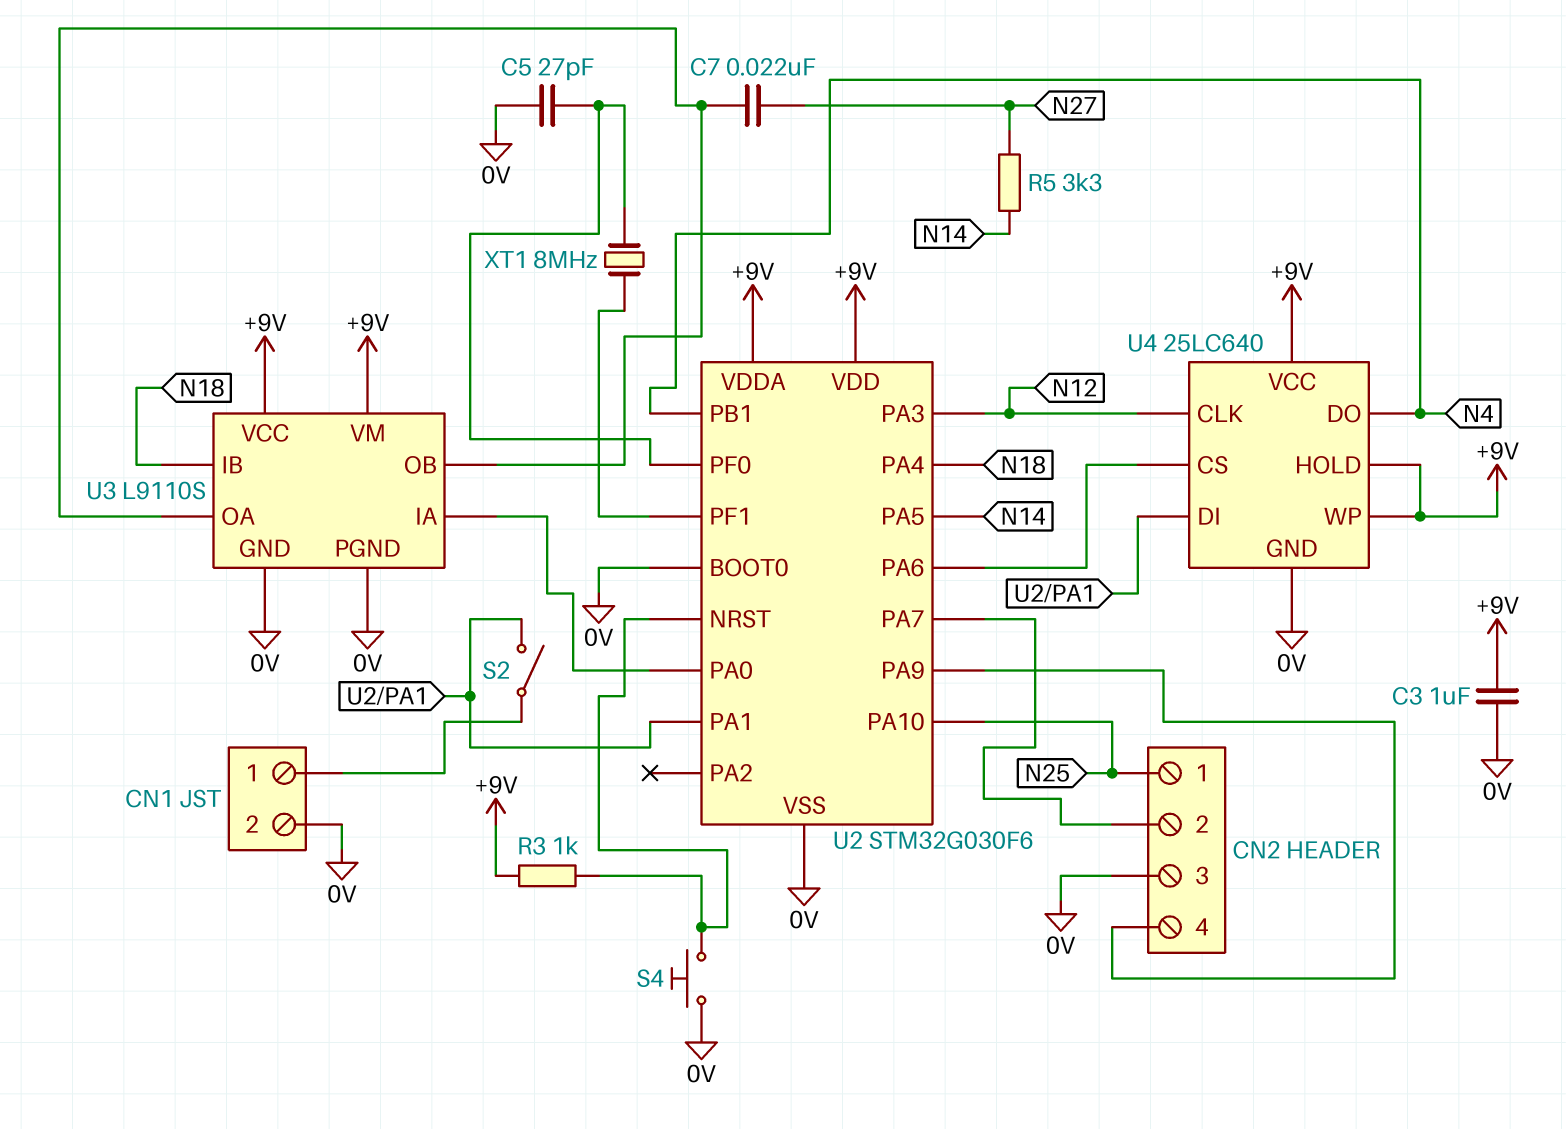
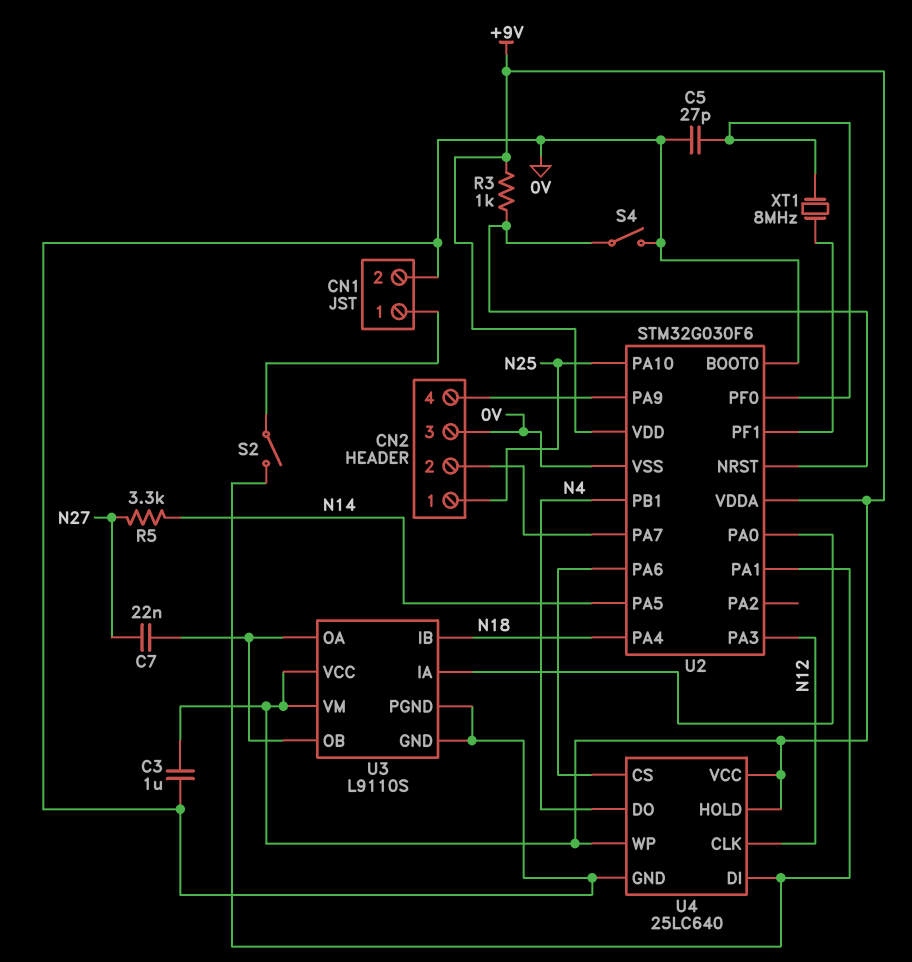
S4: button (0V, U2/NRST) -> switch (0V, U2/NRST)

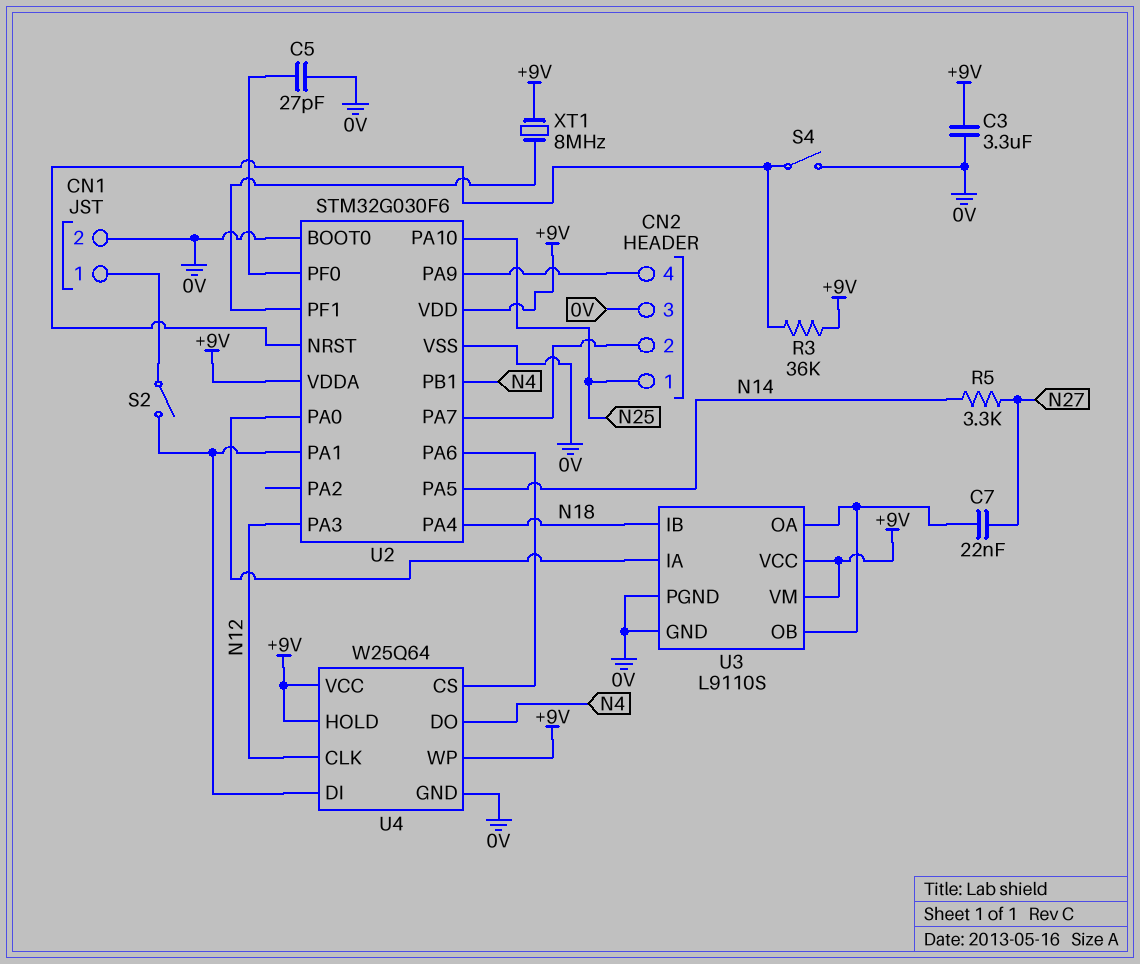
C3: 1uF (+9V, 0V) -> 3.3uF (+9V, 0V)
R3: 1k (+9V, U2/NRST) -> 36k (+9V, U2/NRST)
U4: 25LC640 -> W25Q64
XT1: 8MHz (U2/PF0, U2/PF1) -> 8MHz (+9V, U2/PF1)

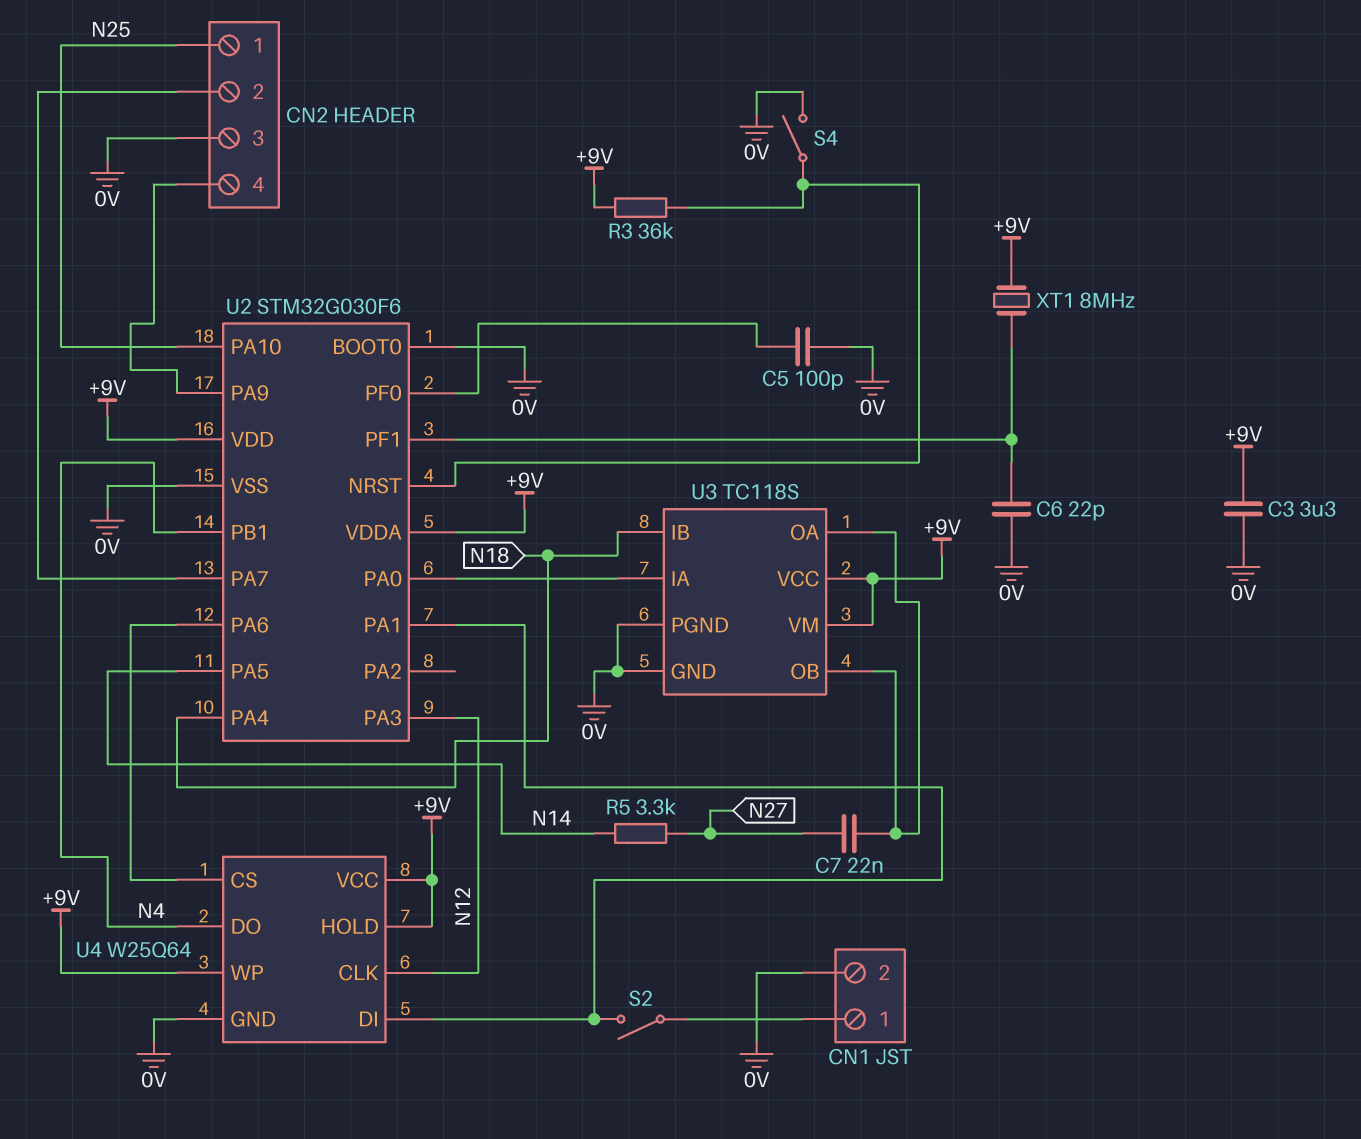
C5: 27pF (0V, U2/PF0) -> 100pF (0V, U2/PF0)
C6: none -> 22pF (0V, U2/PF1)
U3: L9110S -> TC118S

